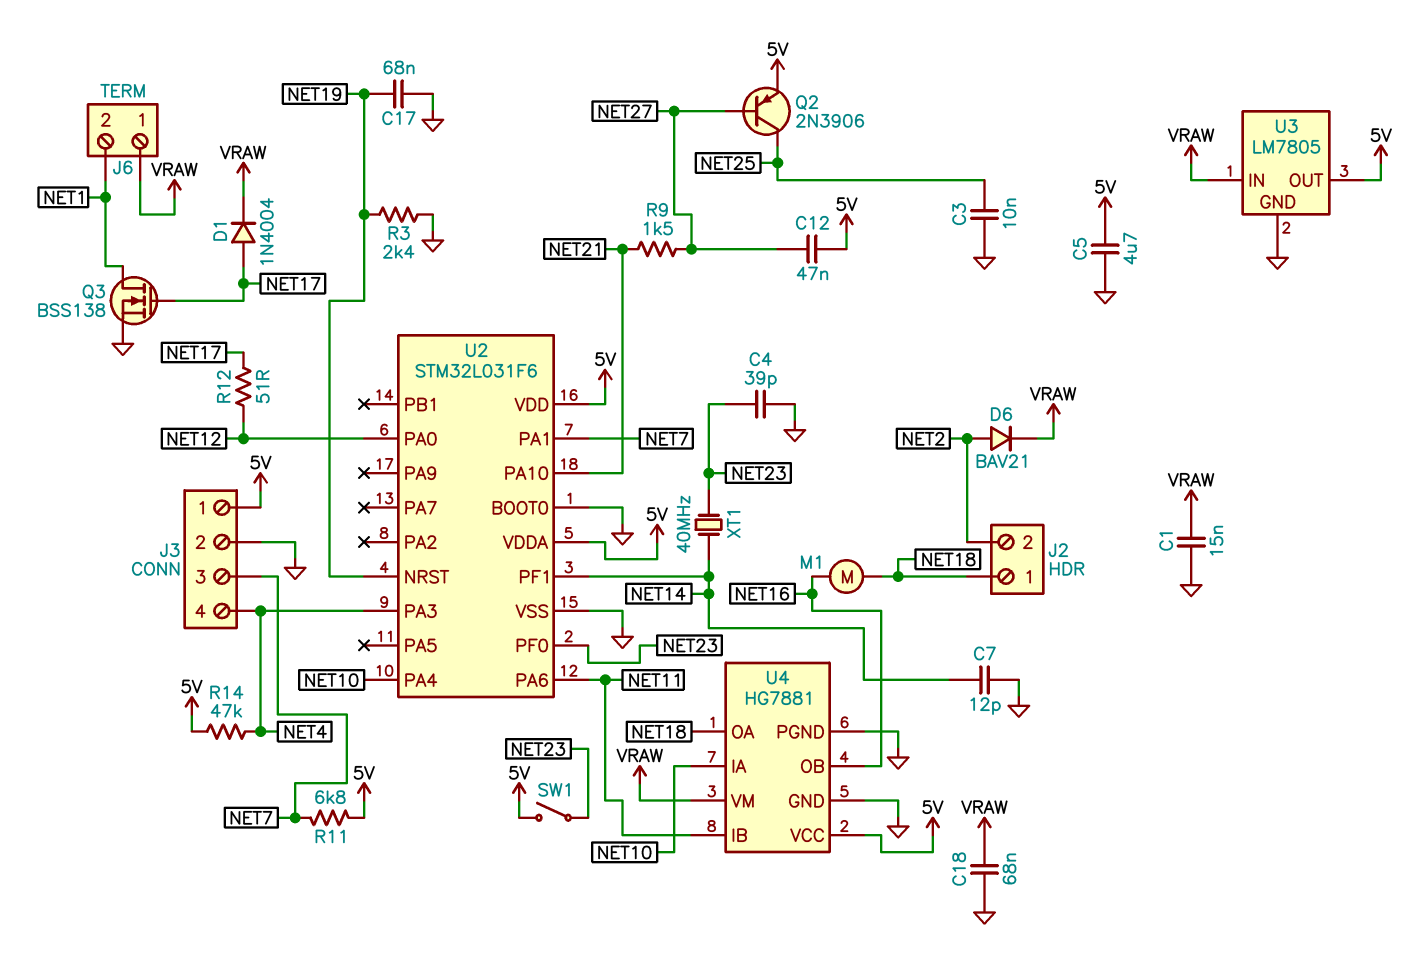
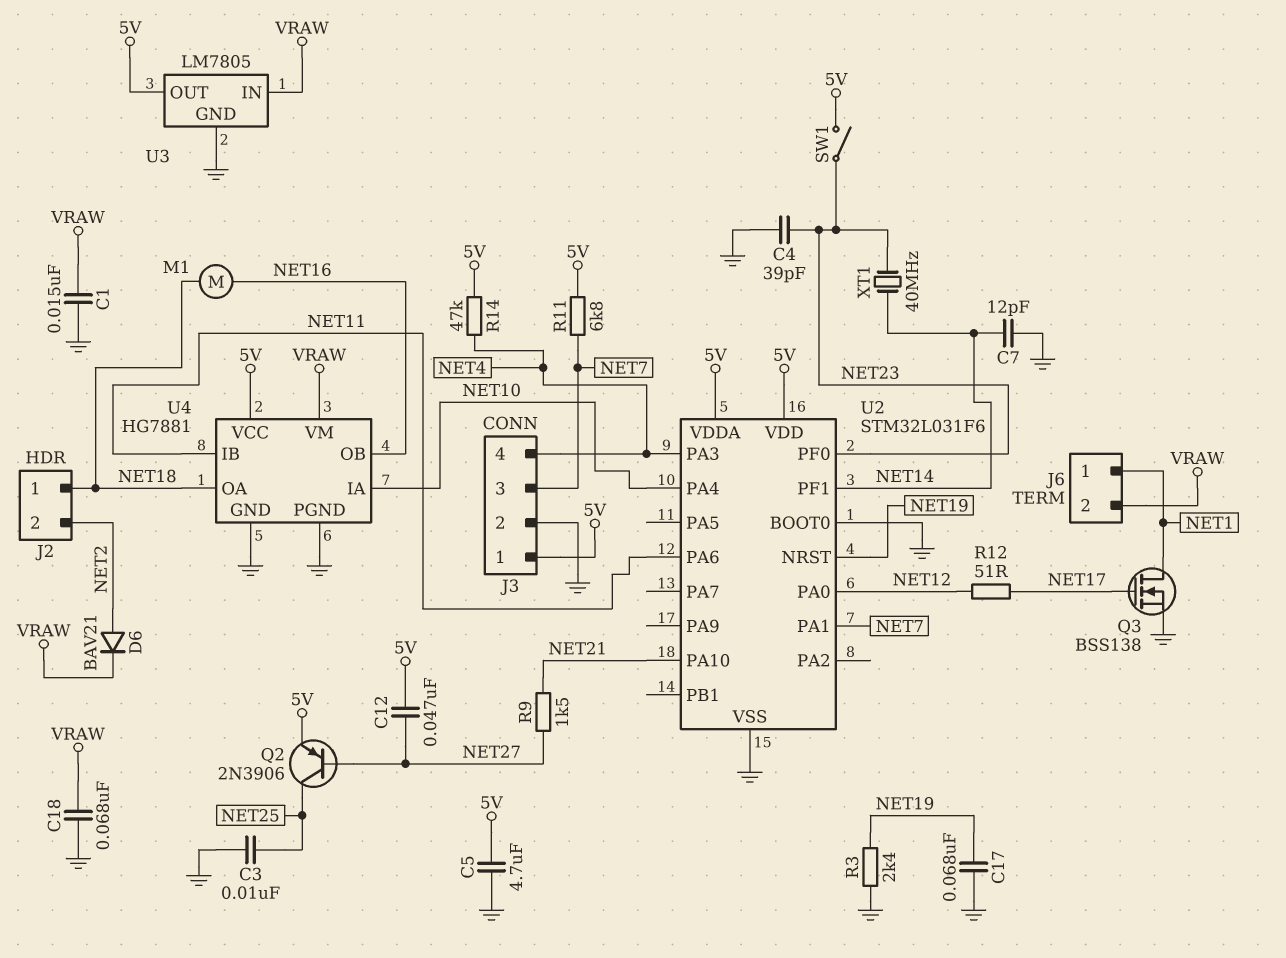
D1: diode 1N4004 (A NET17, K VRAW) -> none
J6 pin 1: VRAW -> NET1
J6 pin 2: NET1 -> VRAW

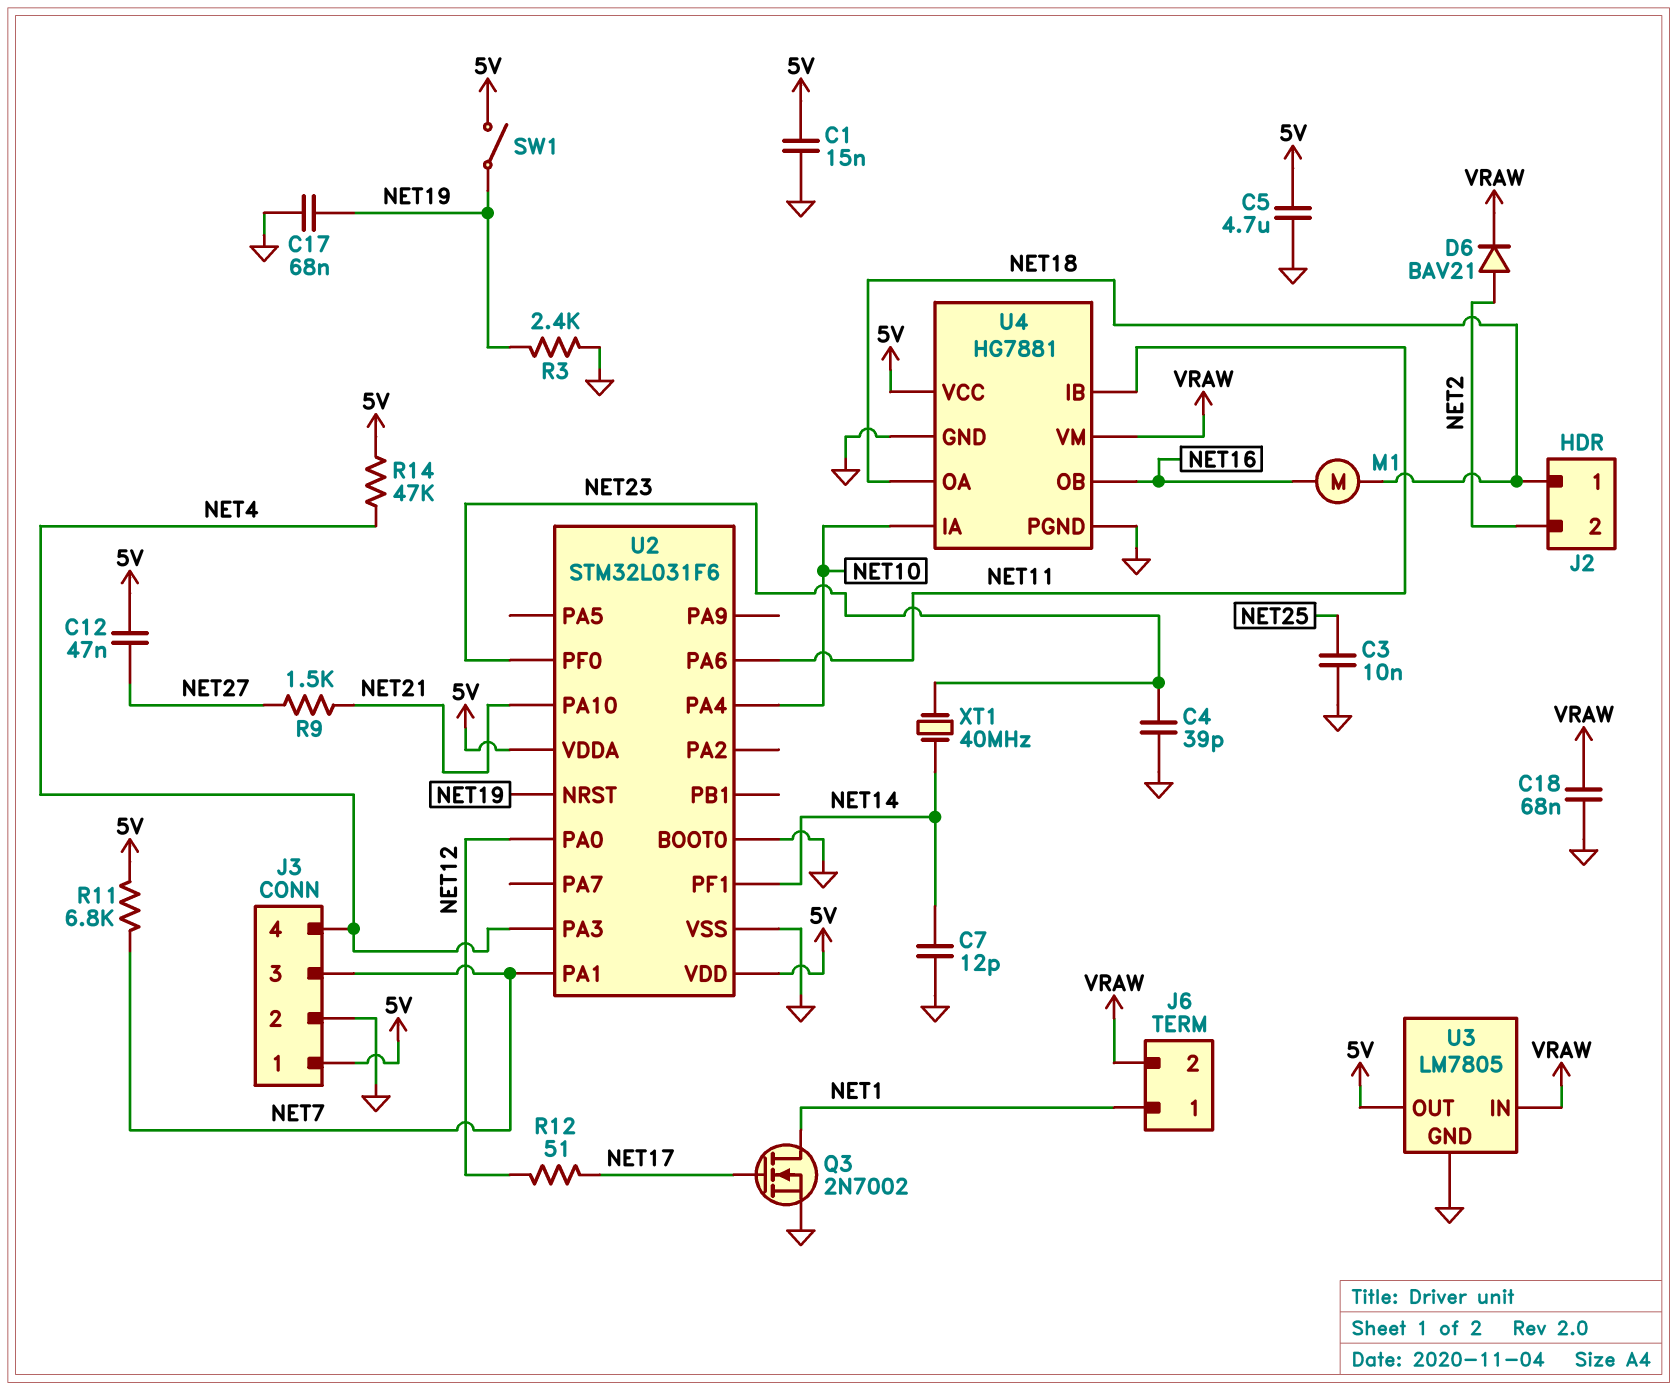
C1: 15nF (GND, VRAW) -> 15nF (5V, GND)
Q2: PNP 2N3906 (B NET27, C NET25, E 5V) -> none
Q3: NMOS BSS138 (G NET17, D NET1, S GND) -> NMOS 2N7002 (G NET17, D NET1, S GND)
SW1: switch (5V, NET23) -> switch (5V, NET19)

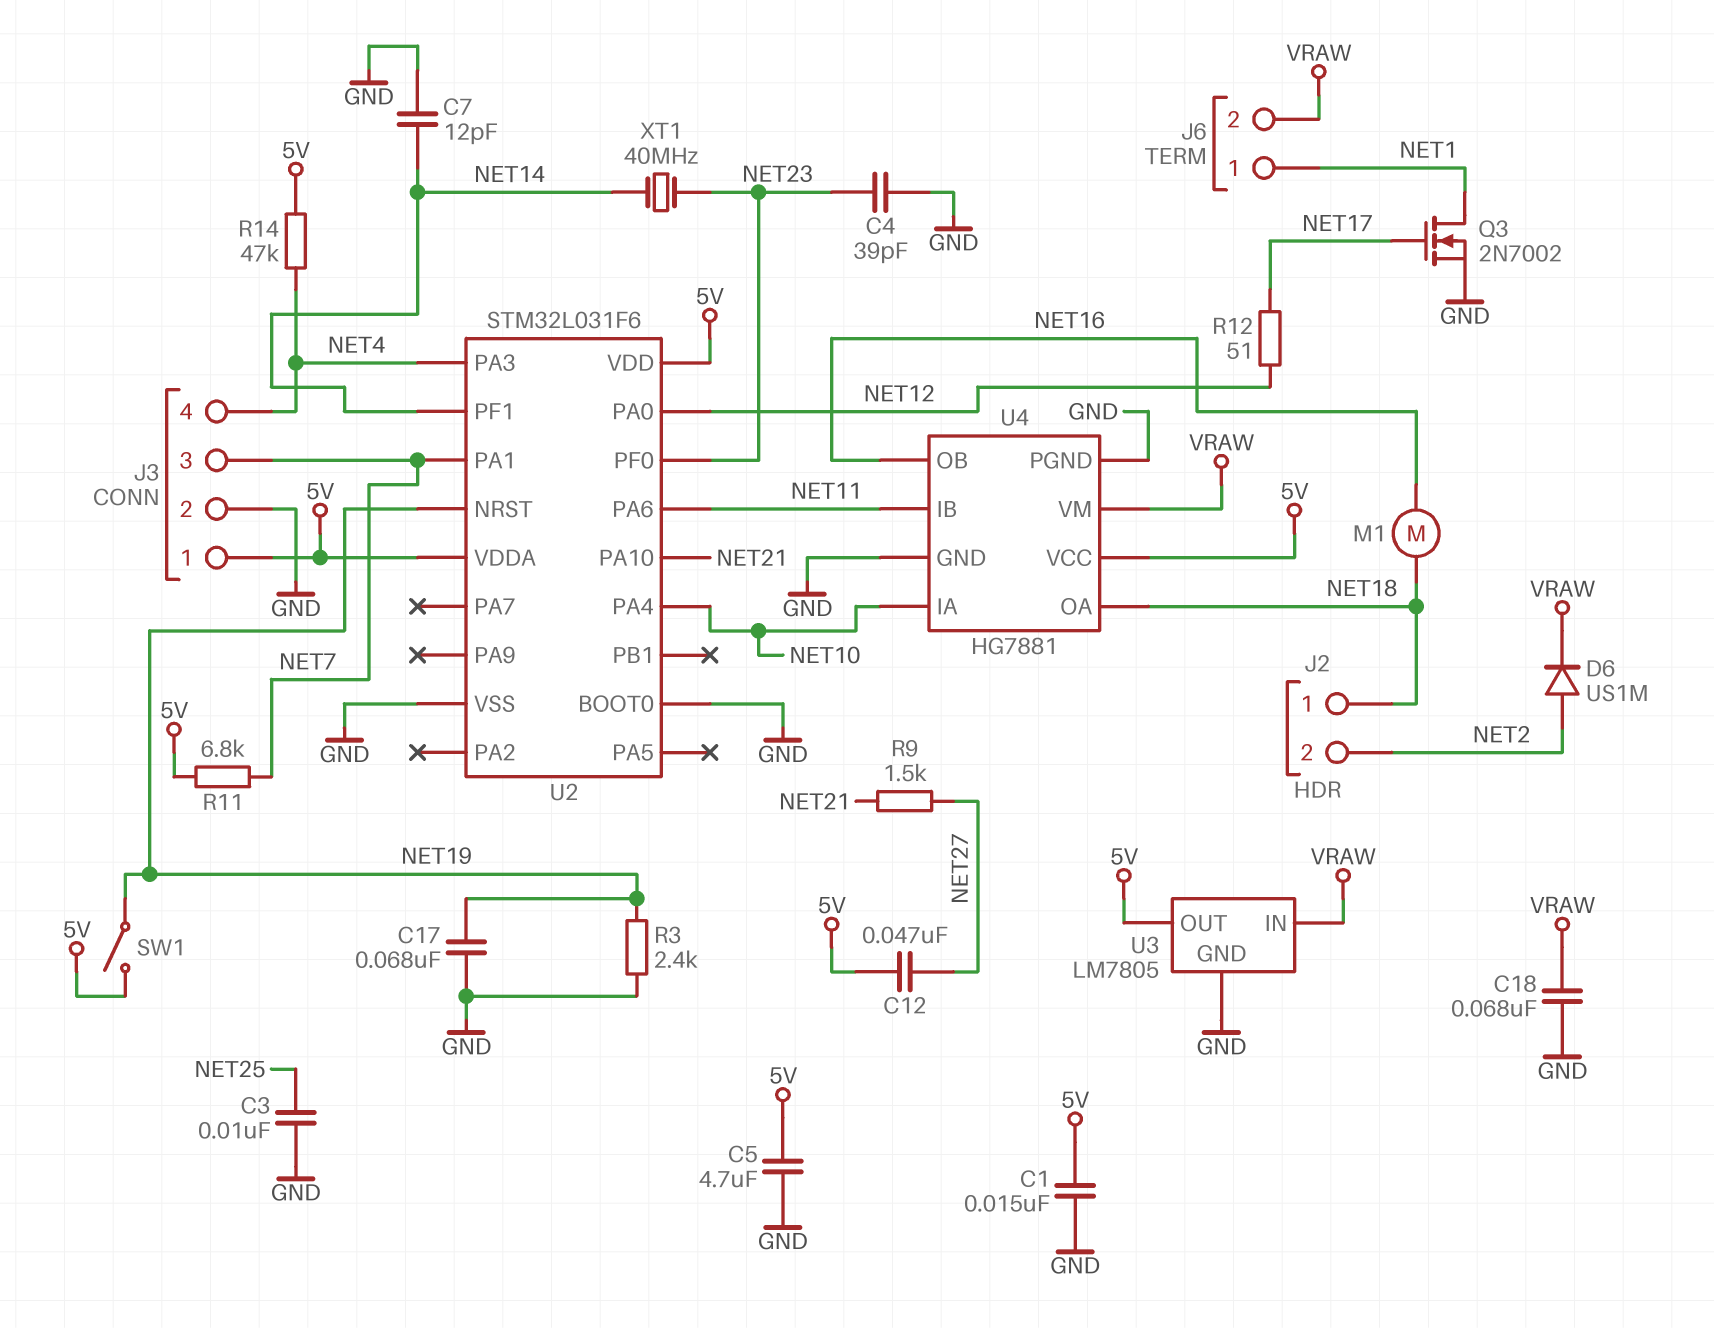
D6: diode BAV21 (A NET2, K VRAW) -> diode US1M (A NET2, K VRAW)

